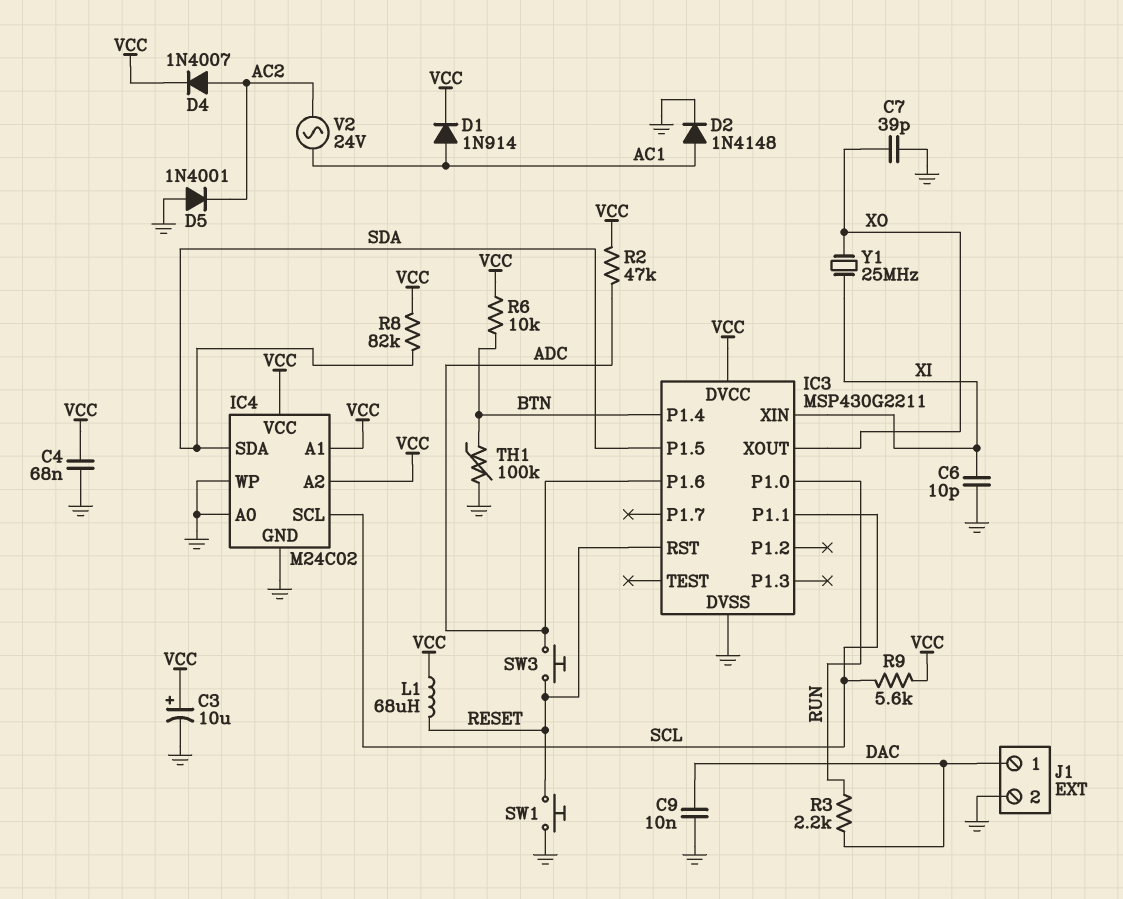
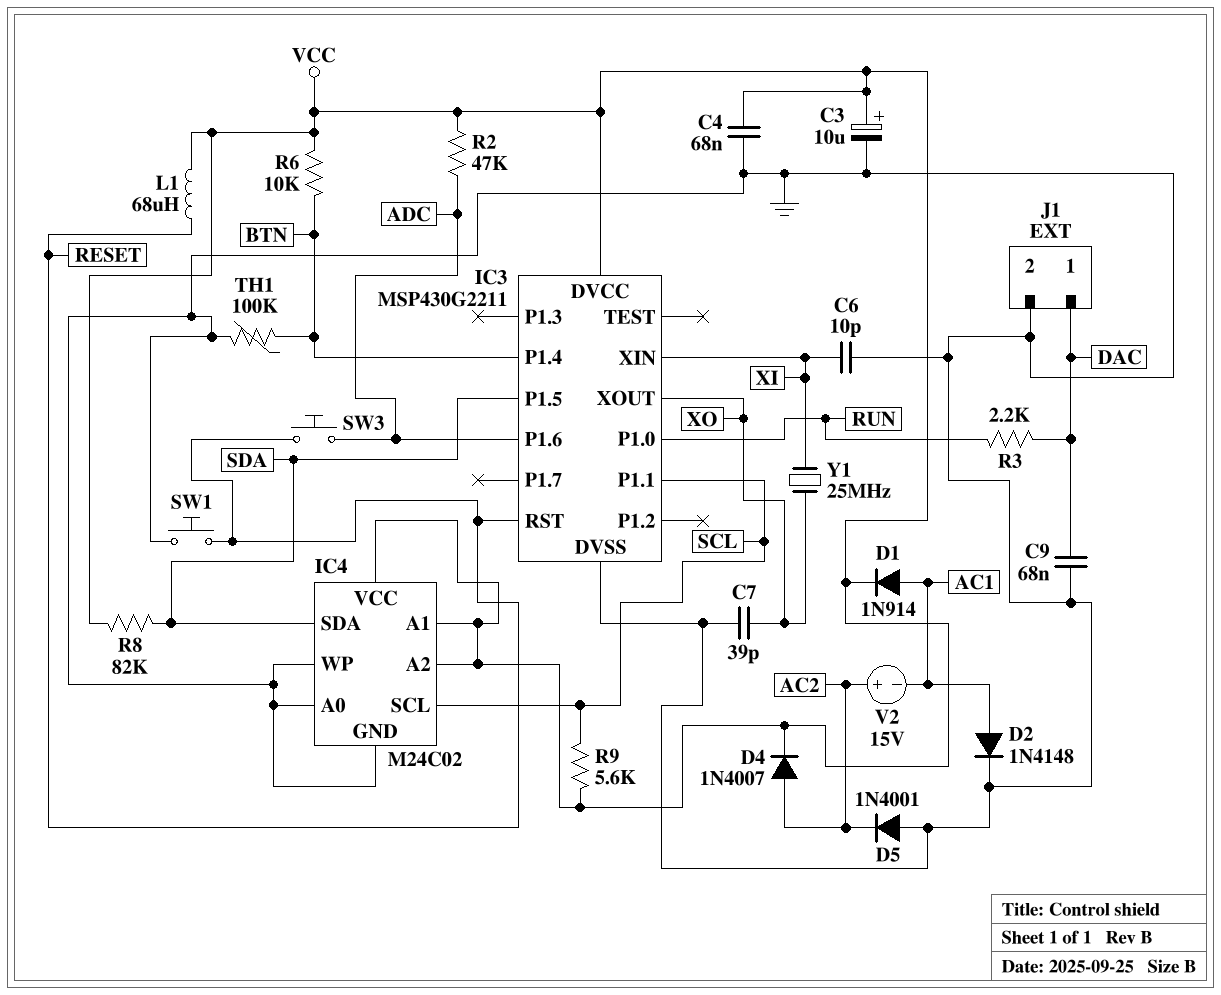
C9: 10nF (DAC, GND) -> 68nF (DAC, GND)
V2: AC 24V (AC1, AC2) -> 15V (plus AC2, minus AC1)

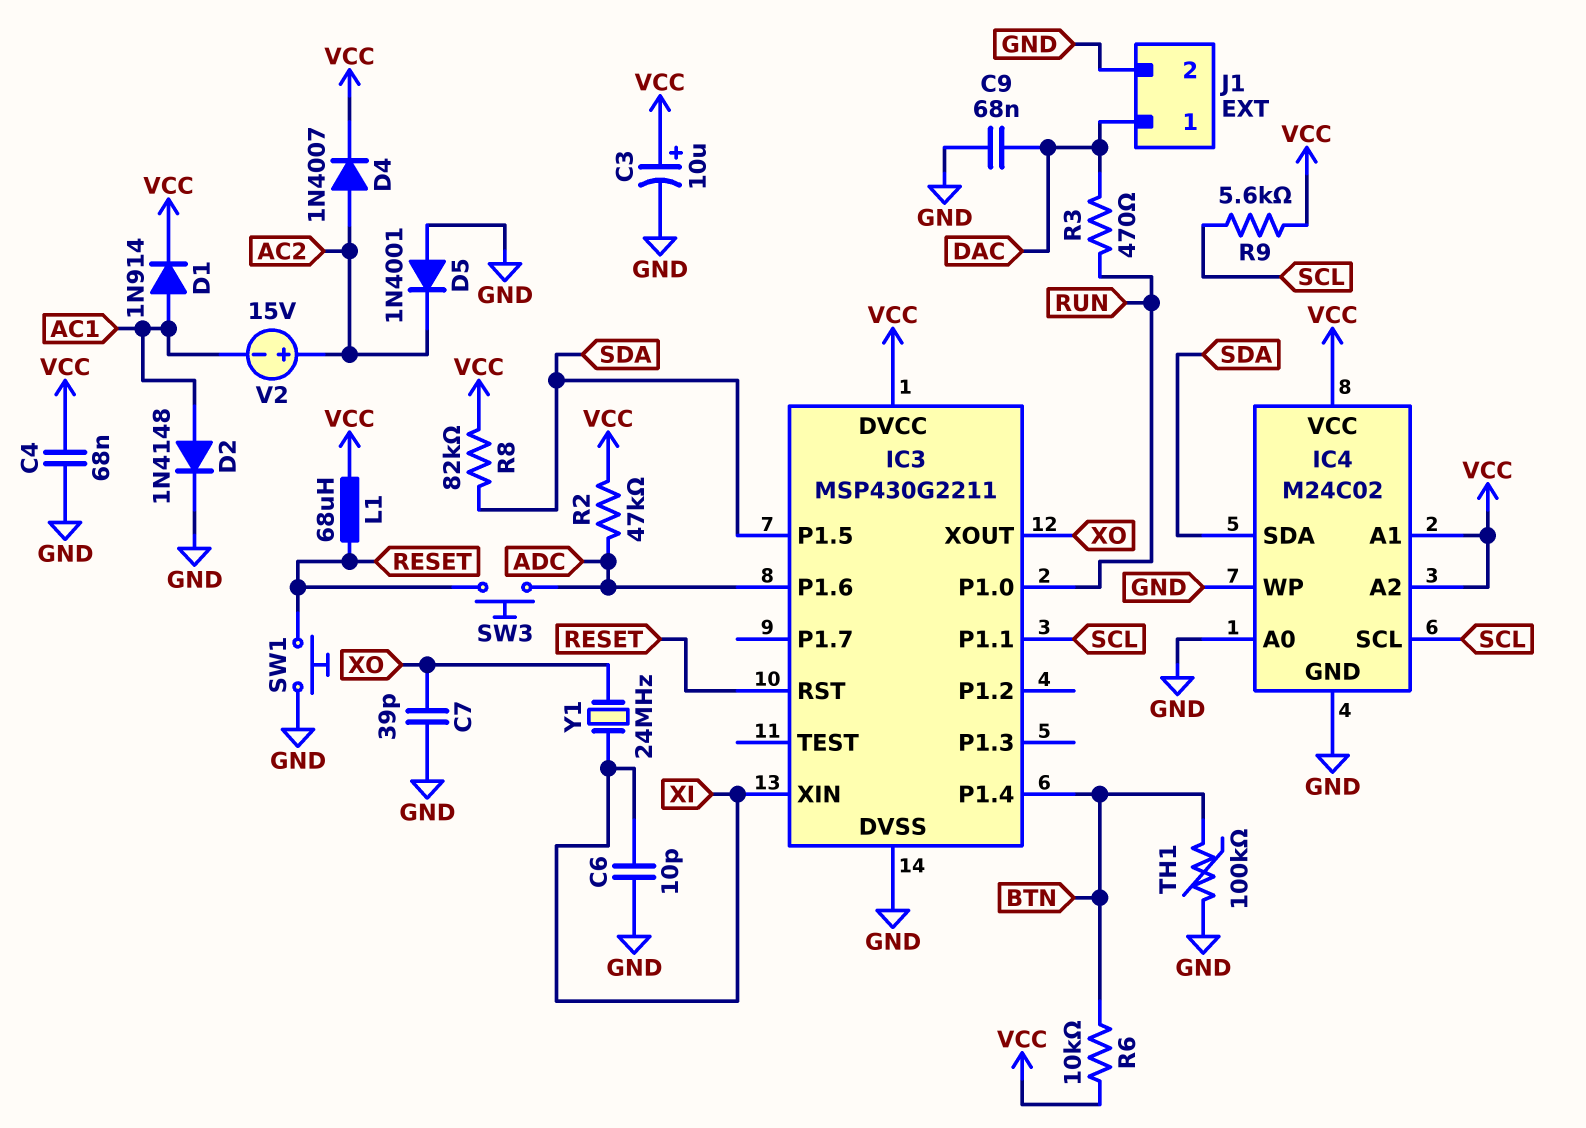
R3: 2.2k (DAC, RUN) -> 470 (DAC, RUN)
Y1: 25MHz (XI, XO) -> 24MHz (XI, XO)

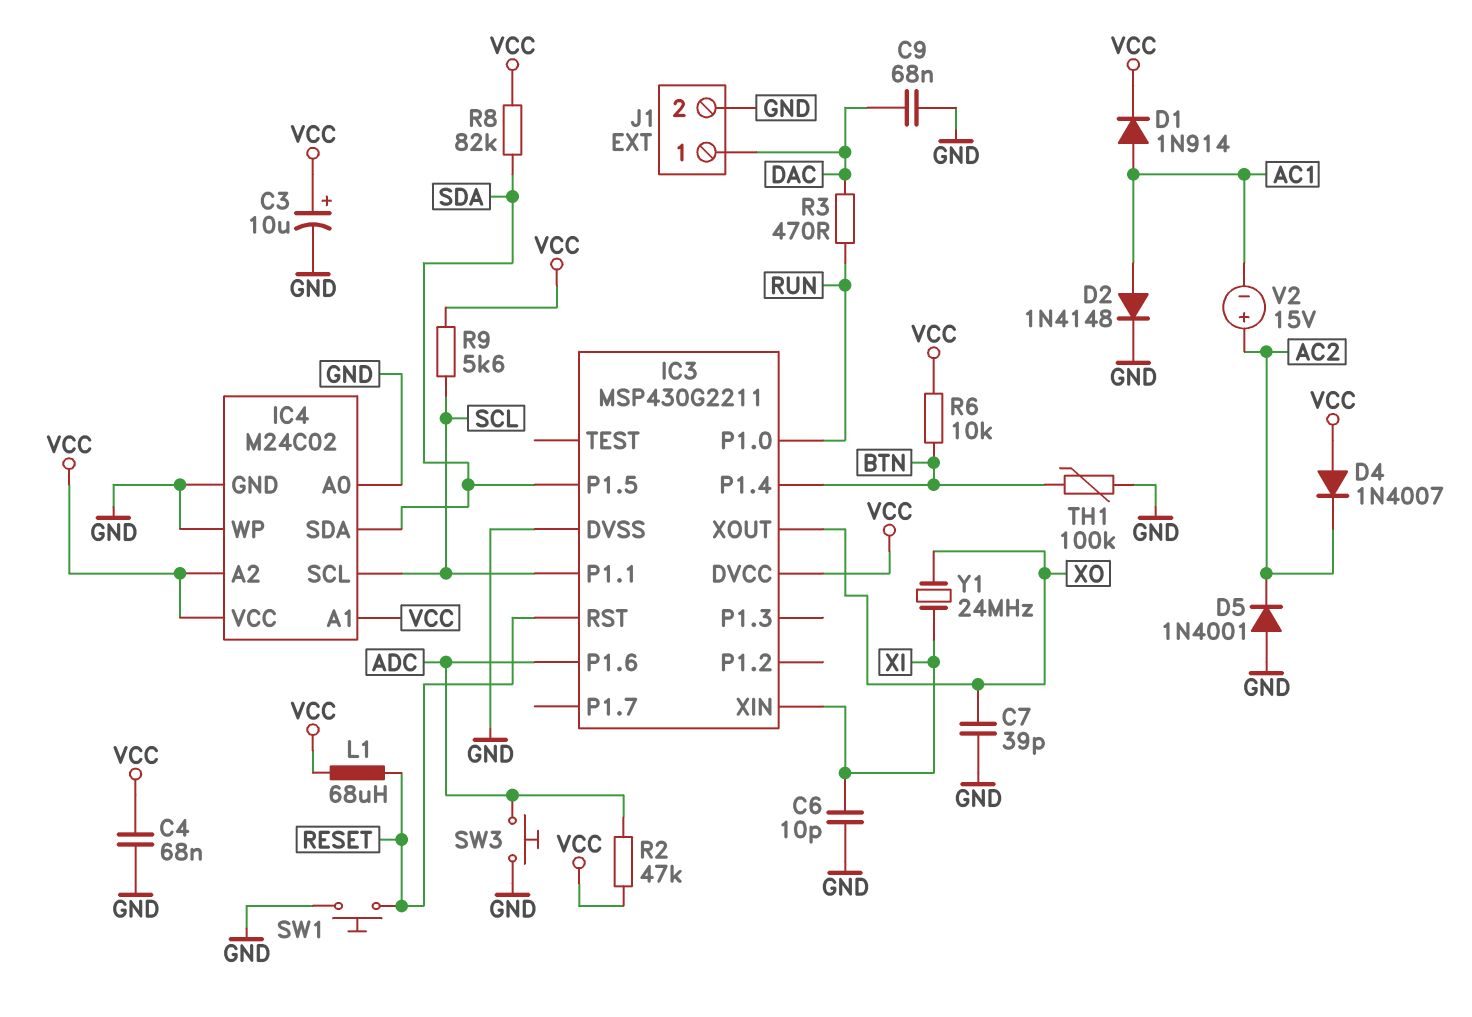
D4: diode 1N4007 (A AC2, K VCC) -> diode 1N4007 (A VCC, K AC2)
SW3: button (ADC, RESET) -> button (ADC, GND)

